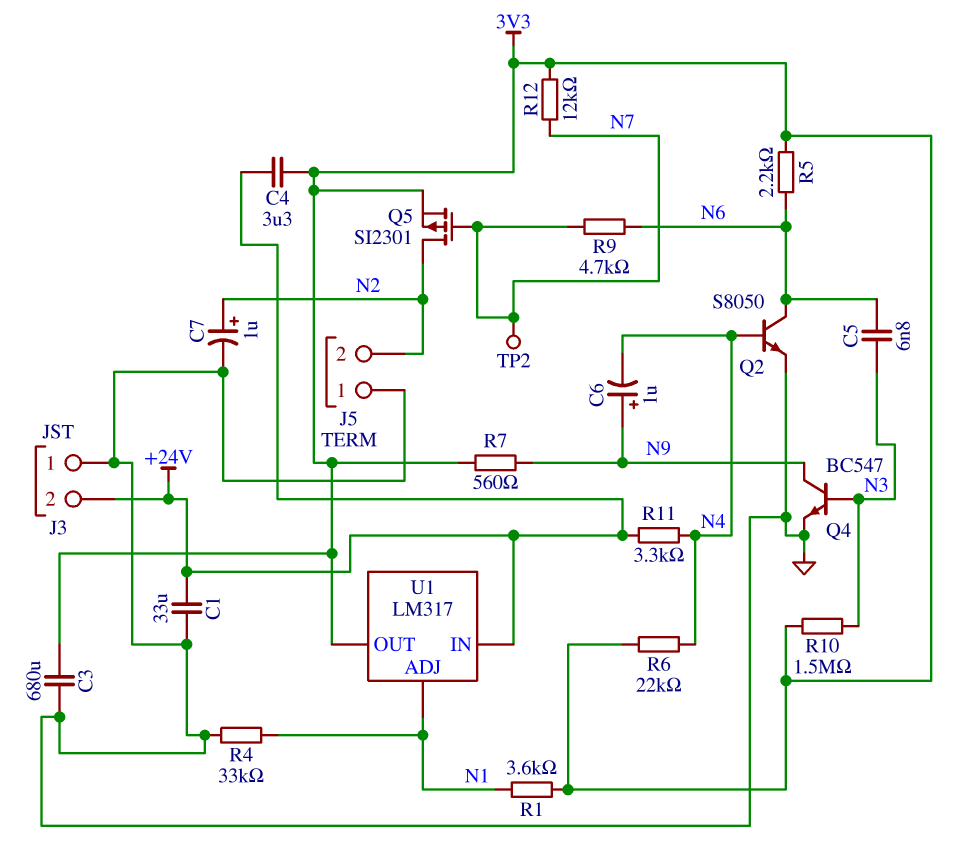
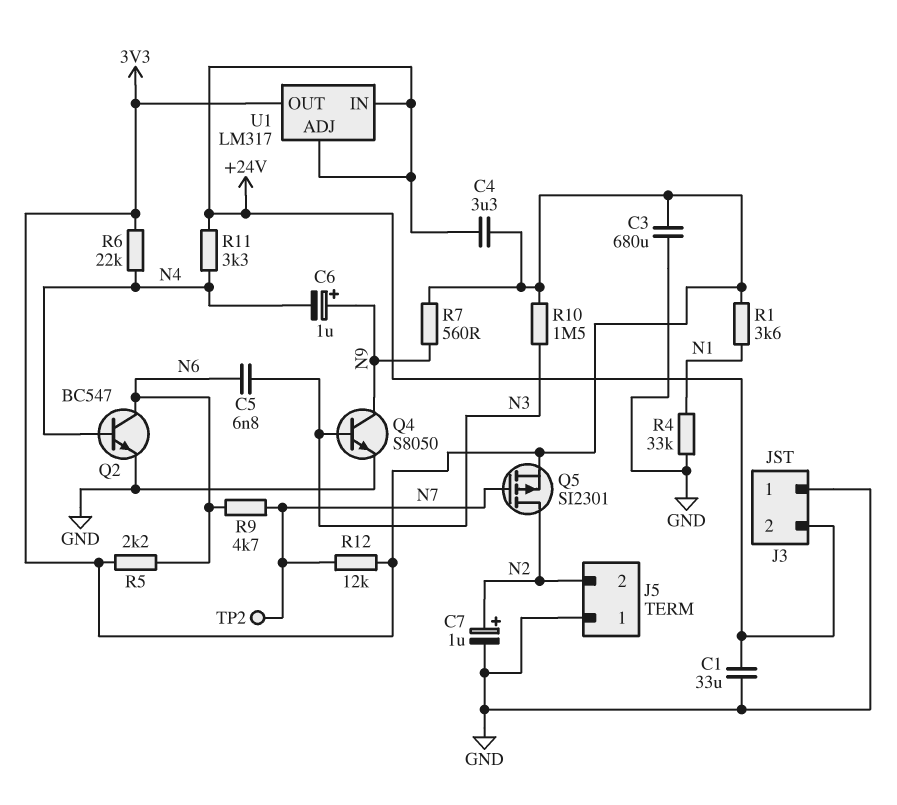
Q2: NPN S8050 (B N4, C N6, E GND) -> NPN BC547 (B N4, C N6, E GND)
Q4: NPN BC547 (B N3, C N9, E GND) -> NPN S8050 (B N3, C N9, E GND)
U1 pin ADJ: N1 -> +24V

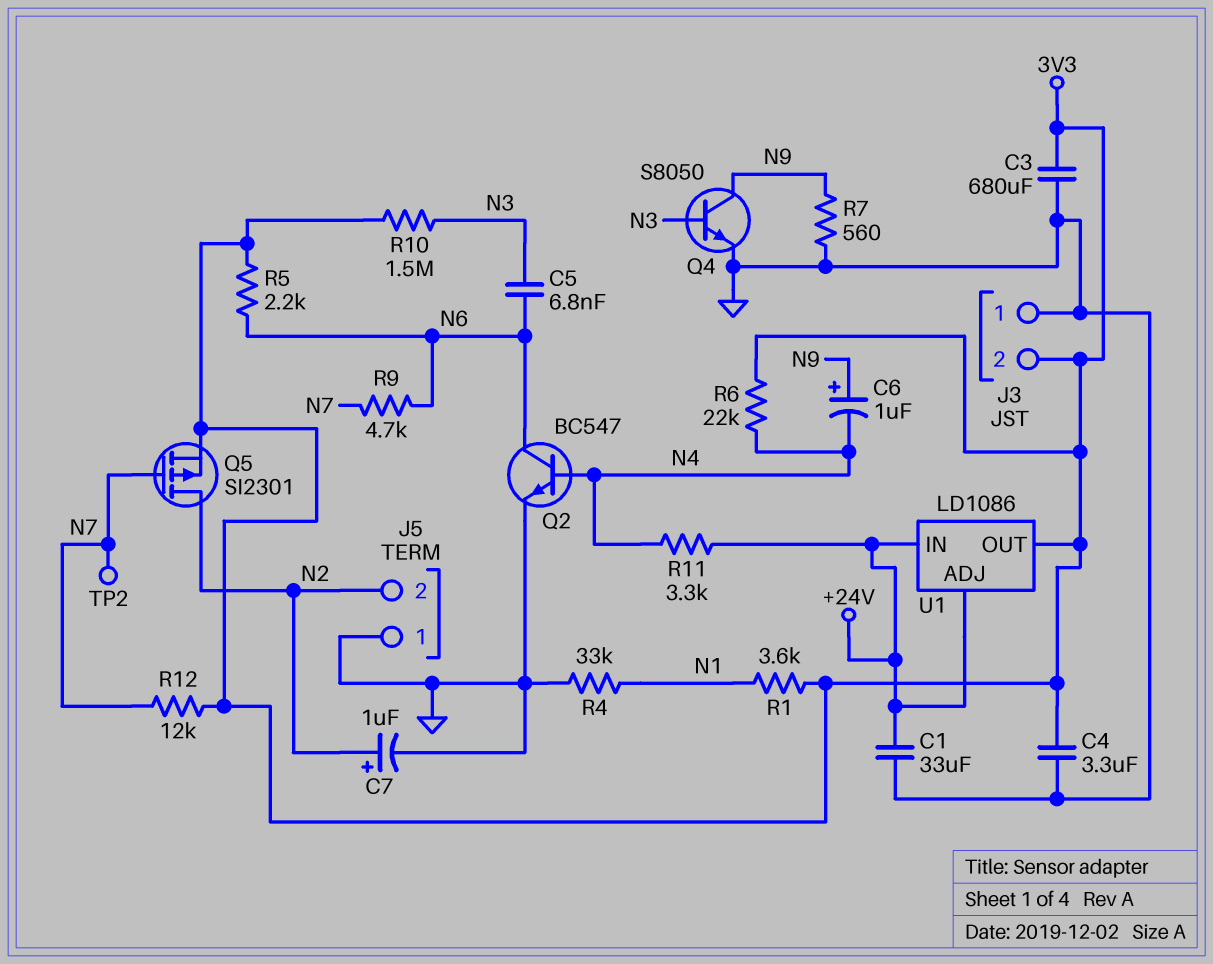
C4: 3.3uF (+24V, 3V3) -> 3.3uF (3V3, GND)
J3 pin 2: +24V -> 3V3
R7: 560 (3V3, N9) -> 560 (GND, N9)
U1: LM317 -> LD1086

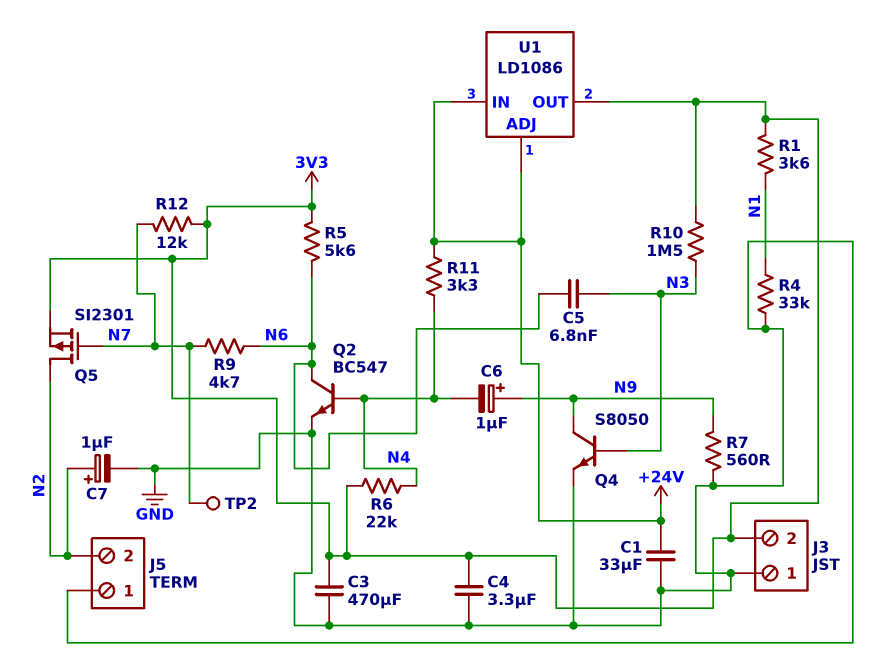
C3: 680uF (3V3, GND) -> 470uF (3V3, GND)
R5: 2.2k (3V3, N6) -> 5.6k (3V3, N6)

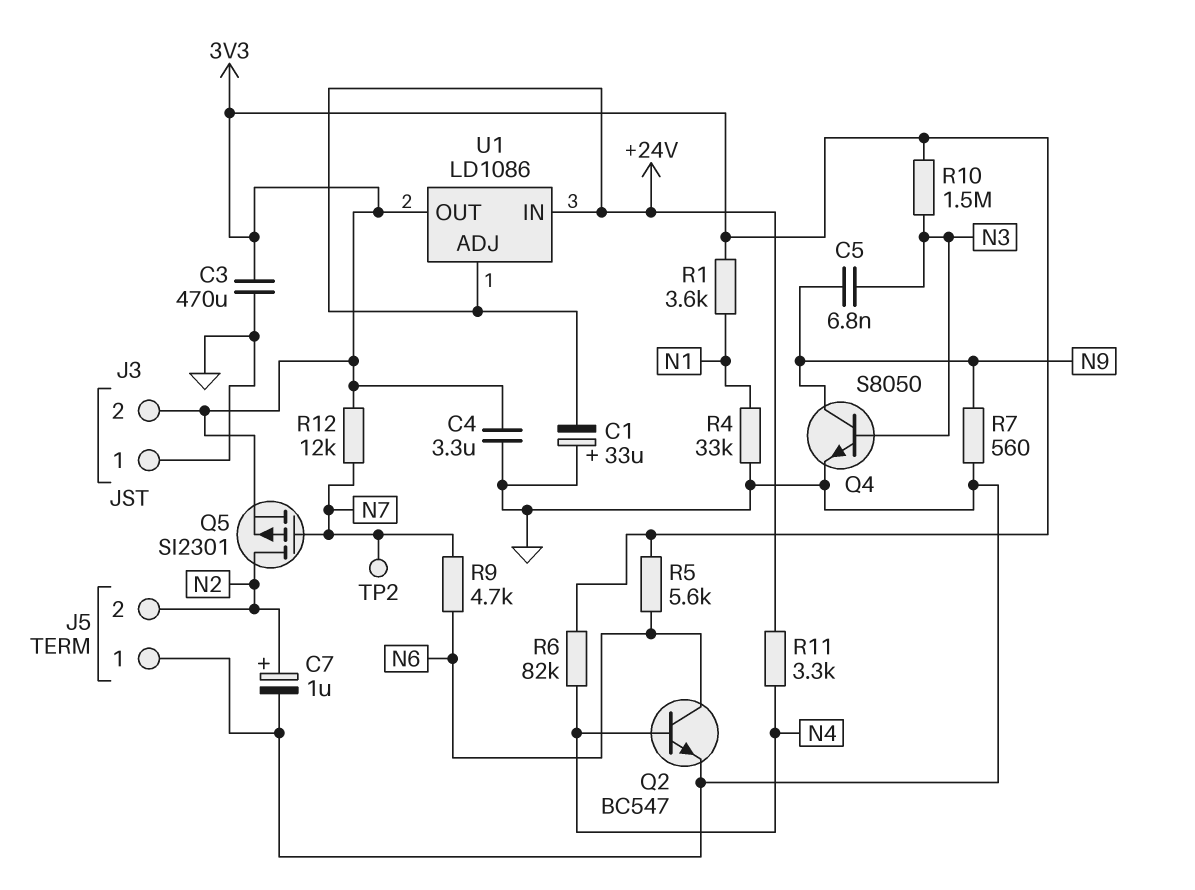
C1: 33uF (+24V, GND) -> 33uF (plus GND, minus +24V)
C5: 6.8nF (N3, N6) -> 6.8nF (N3, N9)
C6: 1uF (plus N9, minus N4) -> none
R6: 22k (3V3, N4) -> 82k (3V3, N4)

